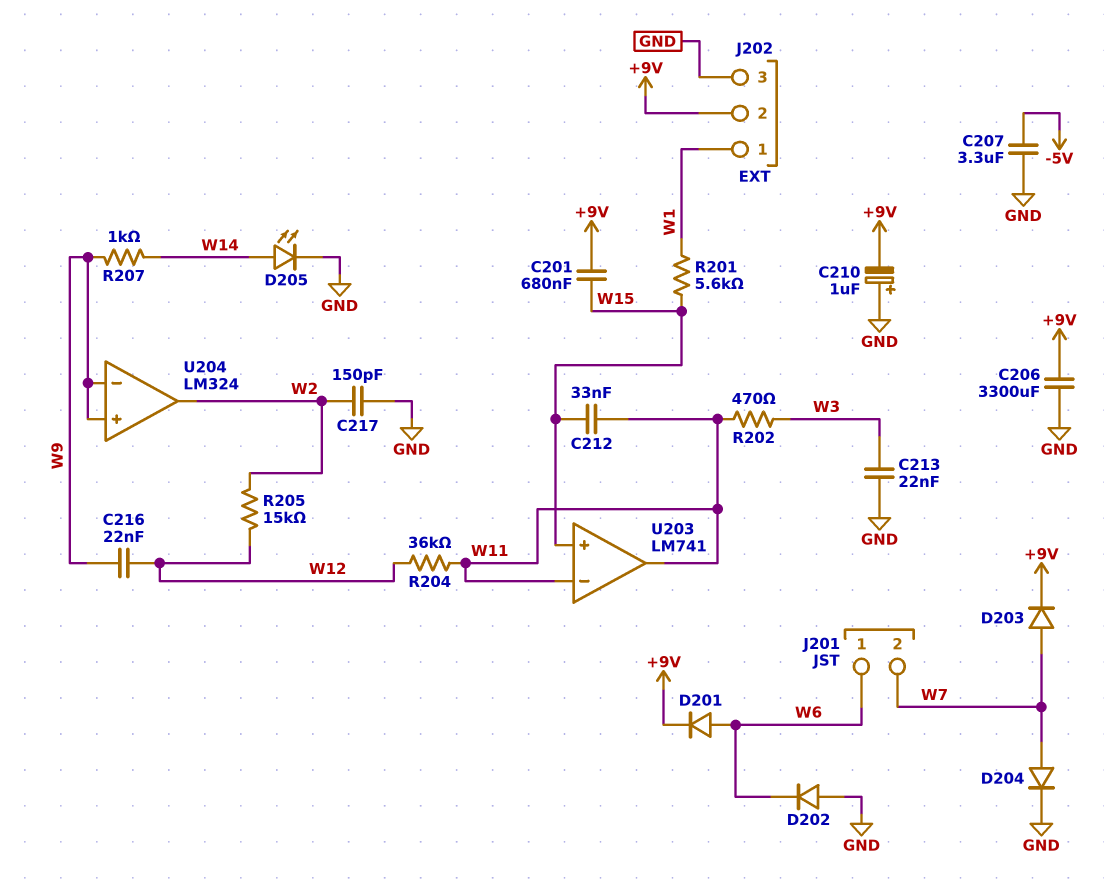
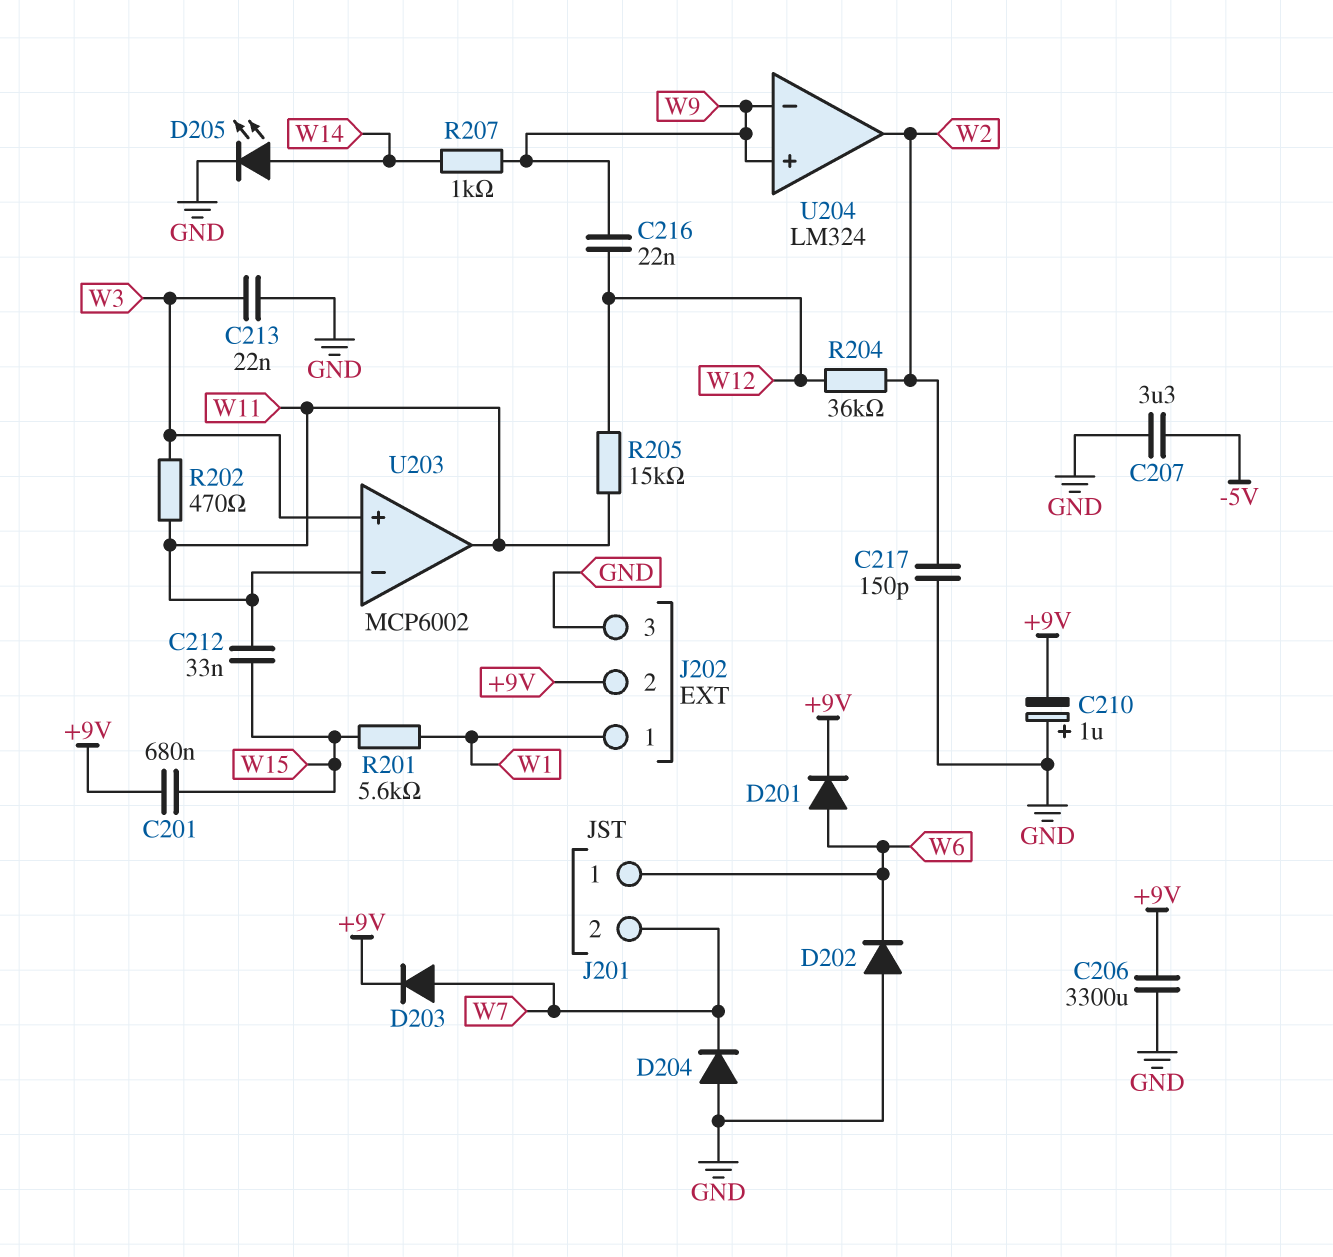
D204: diode (A W7, K GND) -> diode (A GND, K W7)
R204: 36k (W11, W12) -> 36k (W2, W12)
R205: 15k (W2, W12) -> 15k (W11, W12)
U203: LM741 -> MCP6002
U203 pin in+: W15 -> W3

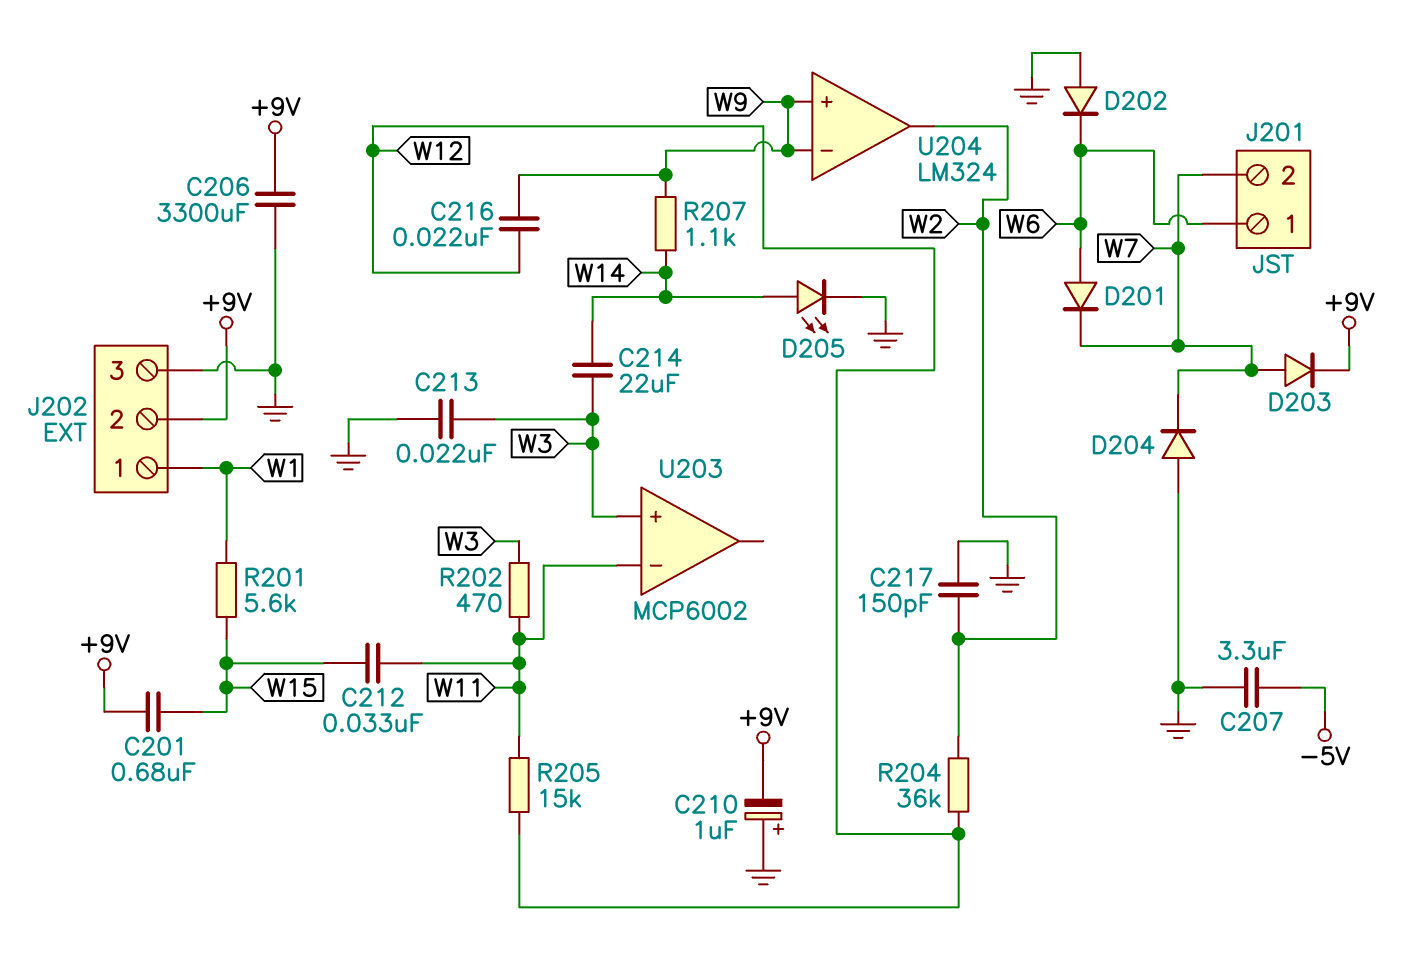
C214: none -> 22uF (W3, W14)
D201: diode (A W6, K +9V) -> diode (A W6, K W7)
R207: 1k (W9, W14) -> 1.1k (W9, W14)
U203 pin out: W11 -> none

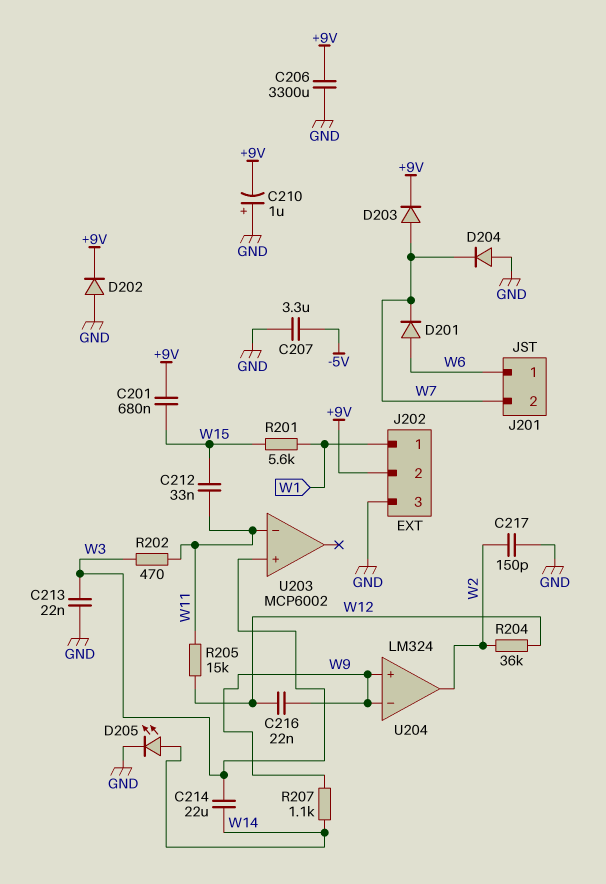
D202: diode (A GND, K W6) -> diode (A GND, K +9V)

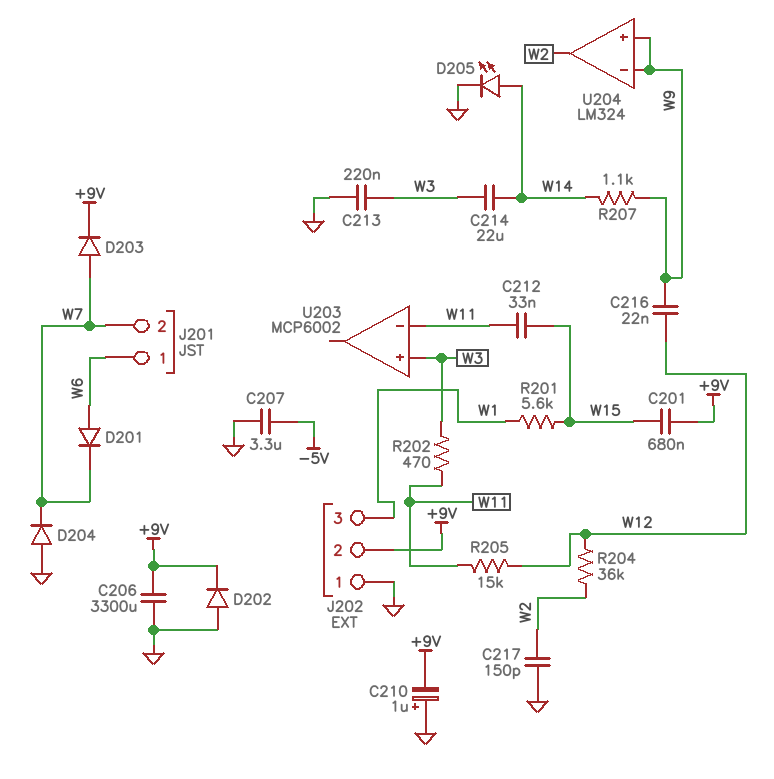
C213: 22nF (GND, W3) -> 220nF (GND, W3)
J202 pin 1: W1 -> GND
J202 pin 3: GND -> W1

